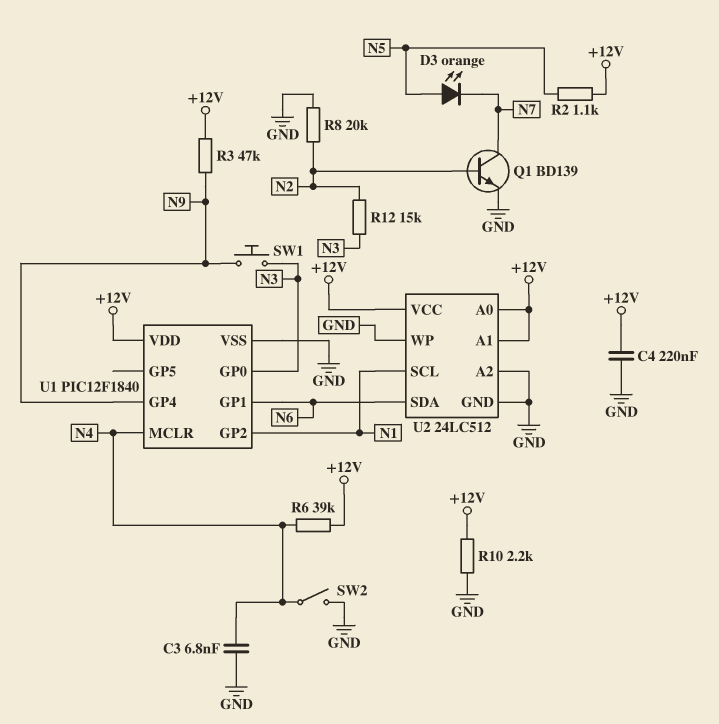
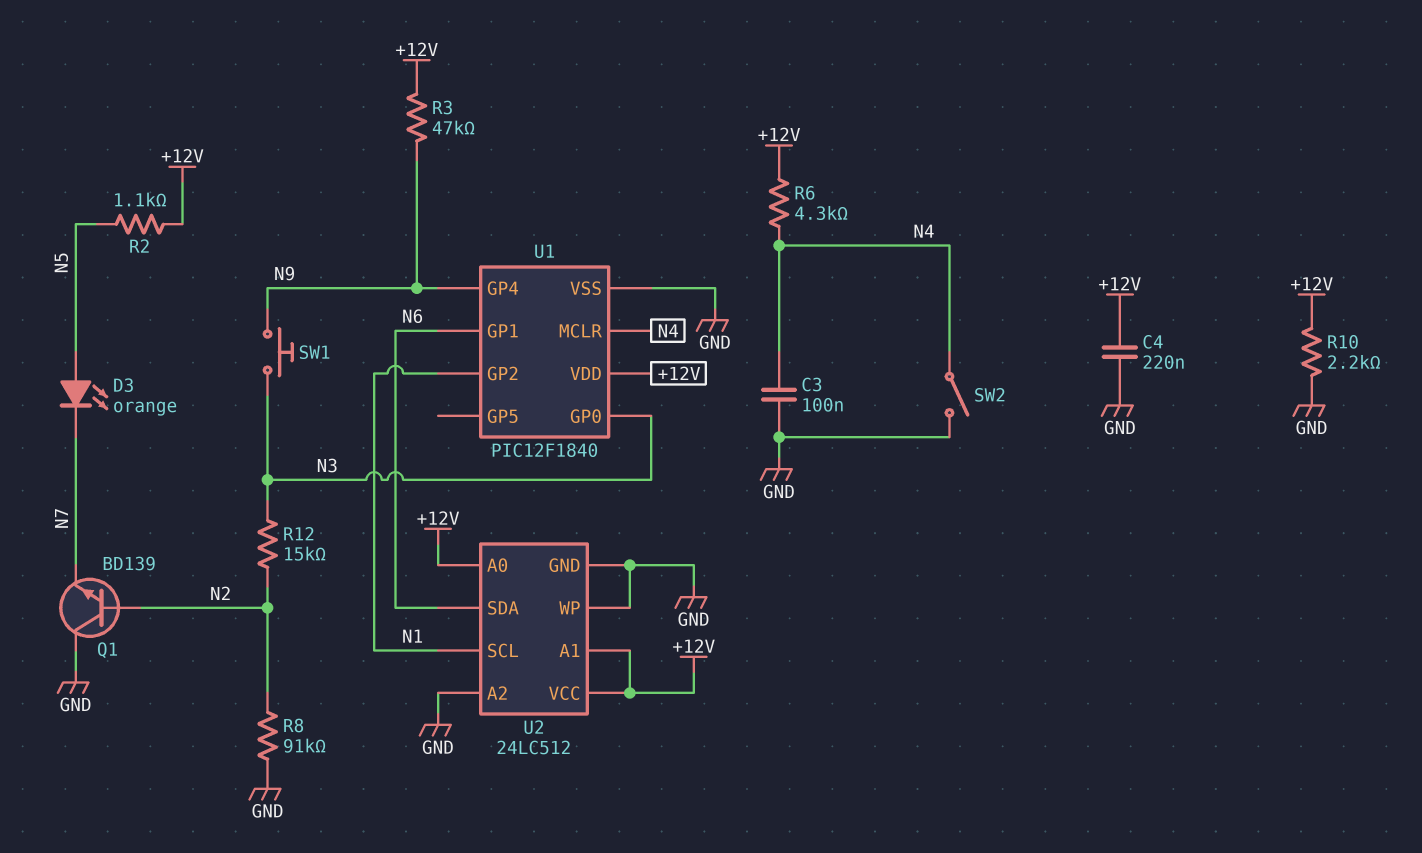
C3: 6.8nF (GND, N4) -> 100nF (GND, N4)
Q1: NPN BD139 (B N2, C N7, E GND) -> NPN BD139 (B N2, C GND, E N7)
R6: 39k (+12V, N4) -> 4.3k (+12V, N4)
R8: 20k (GND, N2) -> 91k (GND, N2)

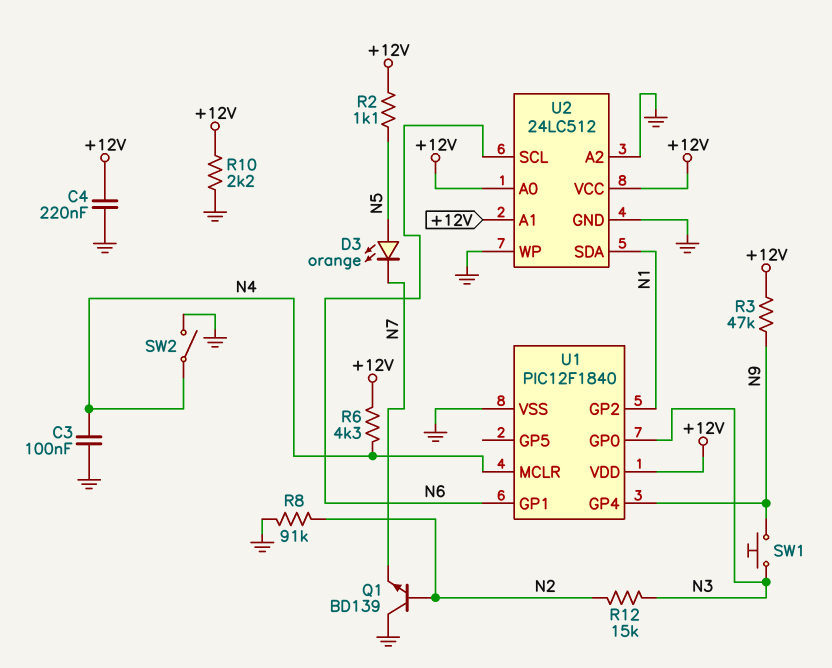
U2 pin SCL: N1 -> N6
U2 pin SDA: N6 -> N1

